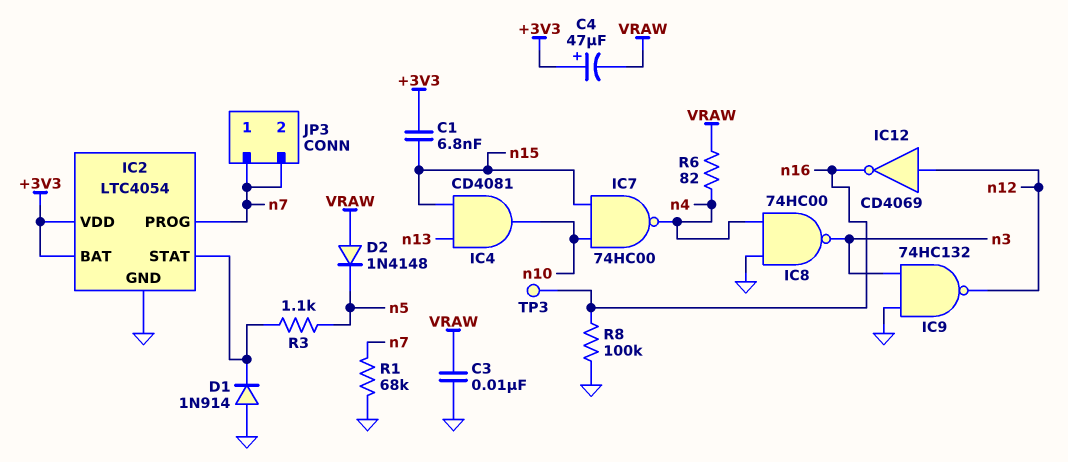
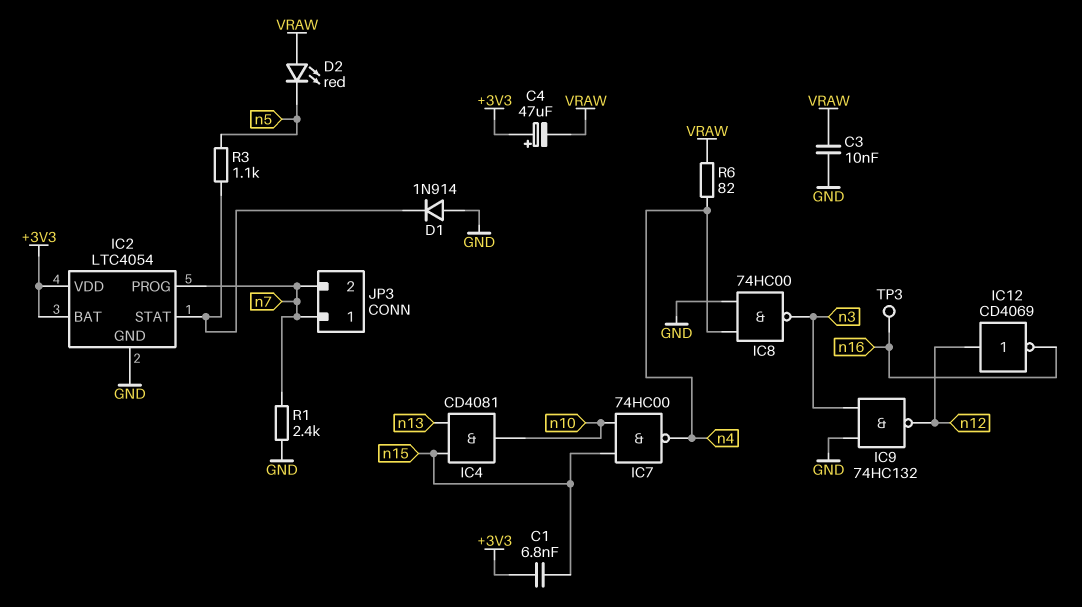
D2: diode 1N4148 (A VRAW, K n5) -> LED red (A VRAW, K n5)
R1: 68k (GND, n7) -> 2.4k (GND, n7)
R8: 100k (GND, n16) -> none

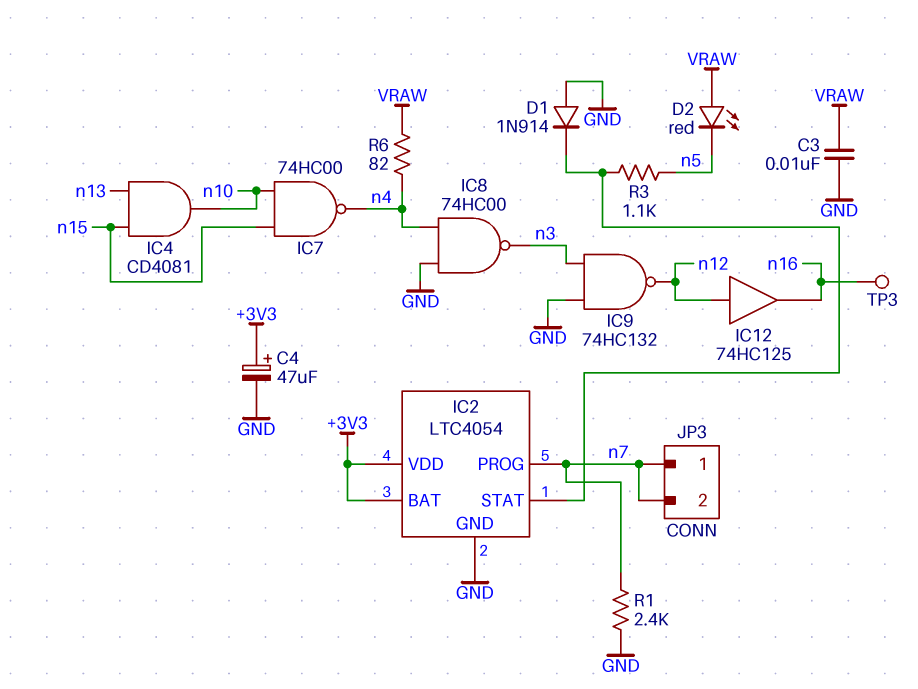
C1: 6.8nF (+3V3, n15) -> none
C4: 47uF (plus +3V3, minus VRAW) -> 47uF (plus +3V3, minus GND)
IC12: NOT CD4069 (in n12, out n16) -> buffer 74HC125 (in n12, out n16)

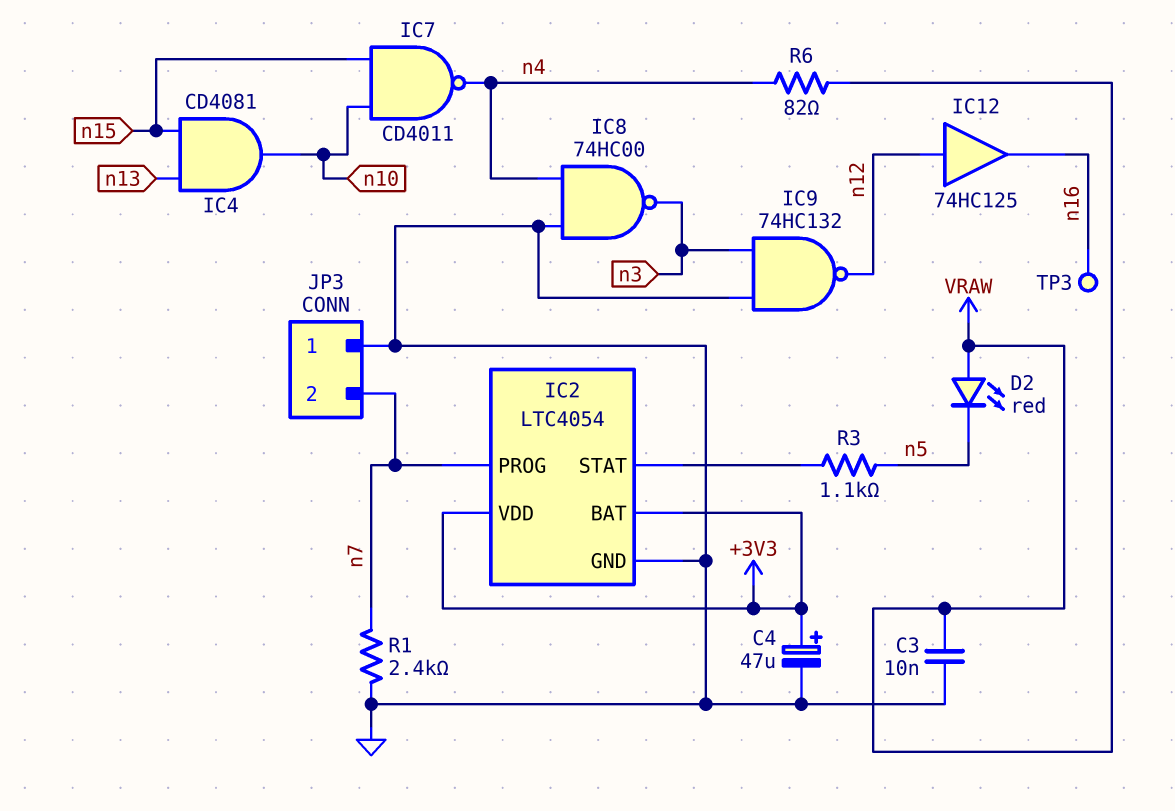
D1: diode 1N914 (A GND, K IC2/STAT) -> none
IC7: NAND 74HC00 (in n10, in n15, out n4) -> NAND CD4011 (in n10, in n15, out n4)
JP3 pin 1: n7 -> GND

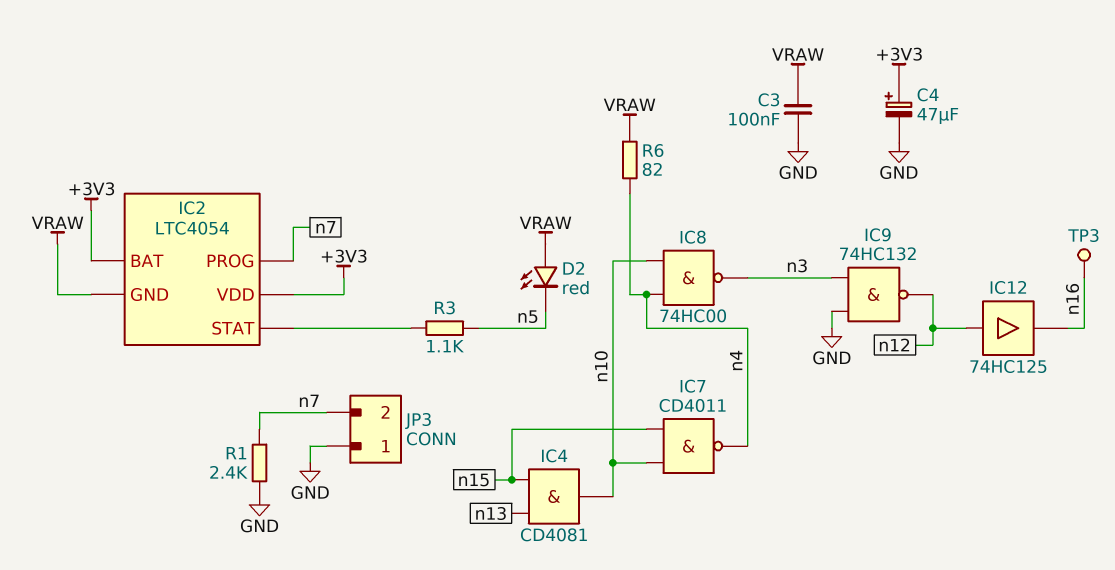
C3: 10nF (GND, VRAW) -> 100nF (GND, VRAW)
IC2 pin GND: GND -> VRAW
IC8: NAND 74HC00 (in GND, in n4, out n3) -> NAND 74HC00 (in n4, in n10, out n3)

